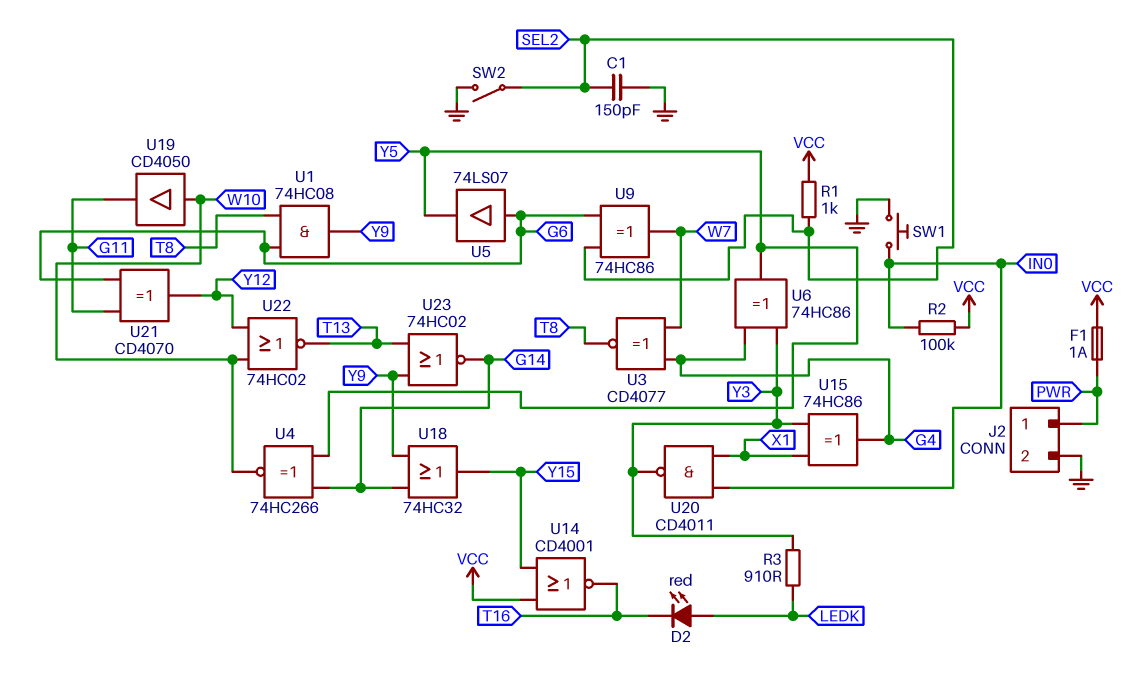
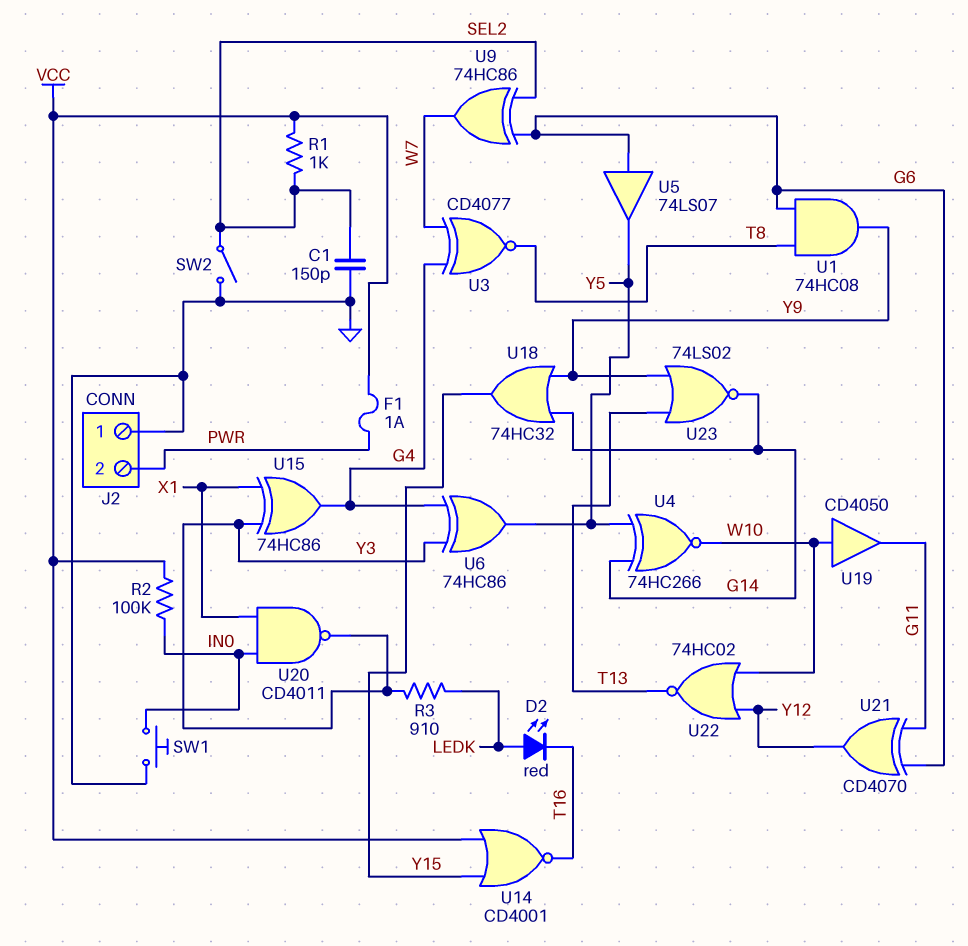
J2 pin 1: PWR -> GND
J2 pin 2: GND -> PWR
U23: NOR 74HC02 (in T13, in Y9, out G14) -> NOR 74LS02 (in T13, in Y9, out G14)

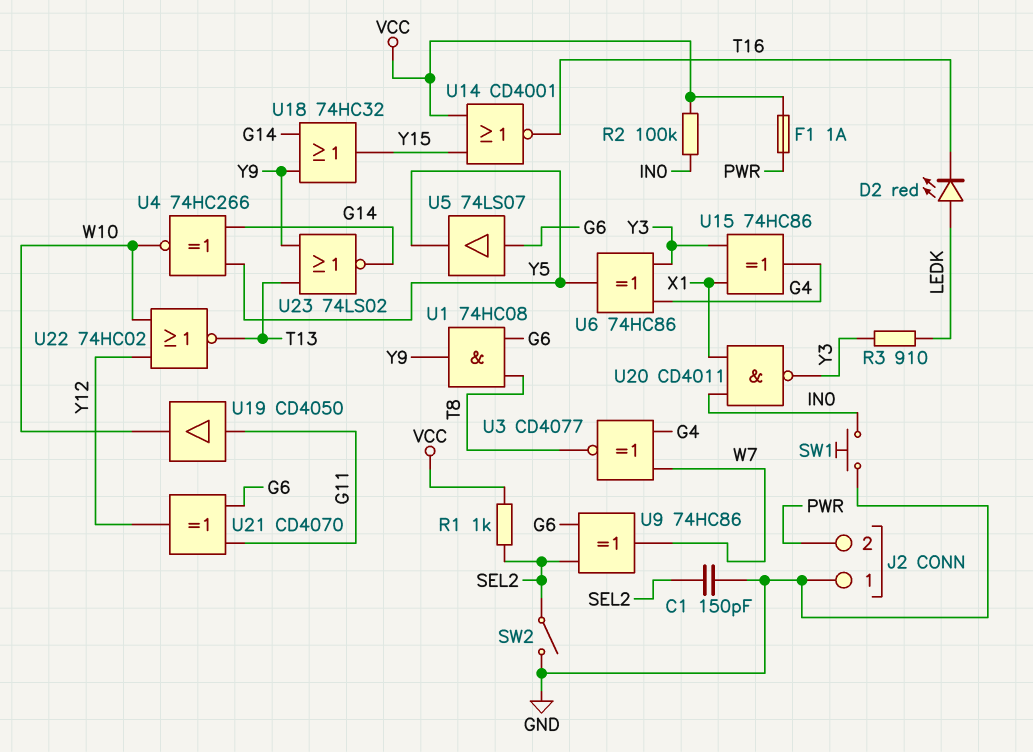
U19: buffer CD4050 (in W10, out G11) -> buffer CD4050 (in G11, out W10)

